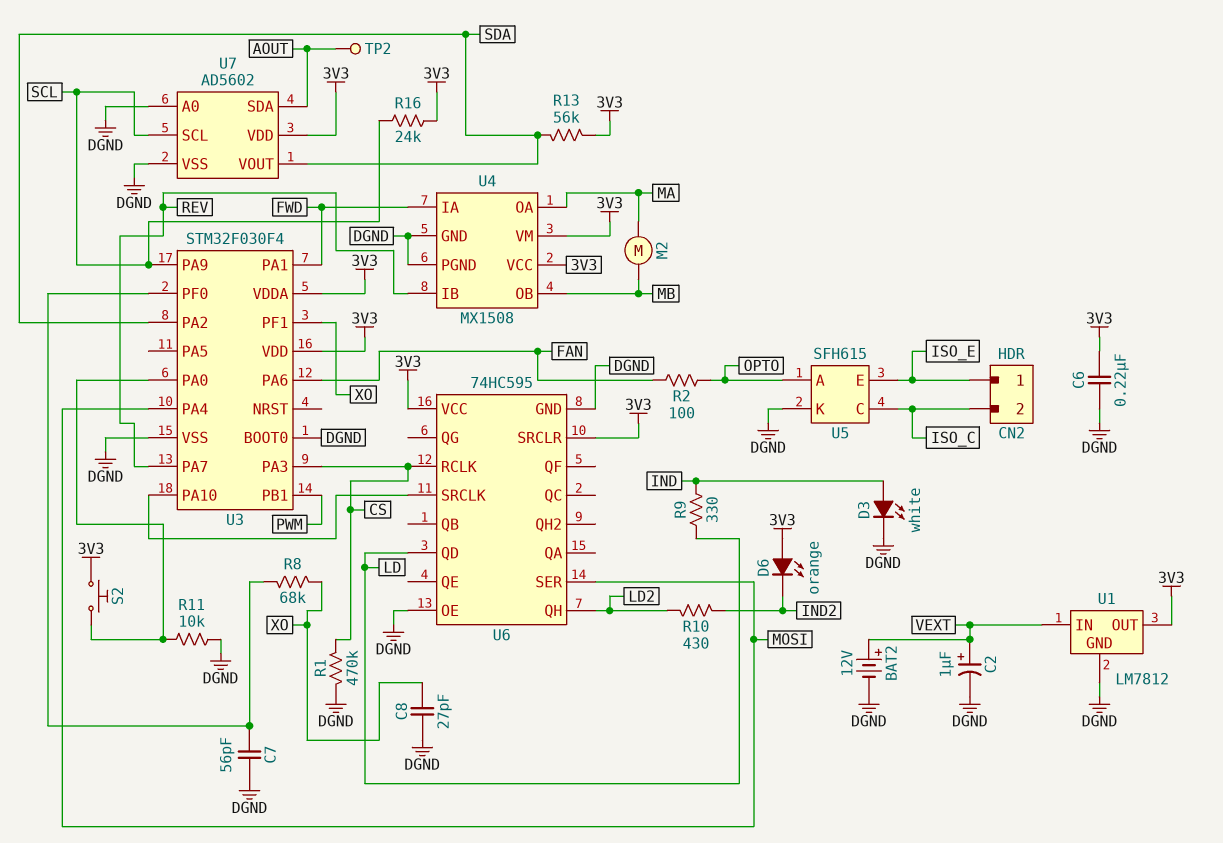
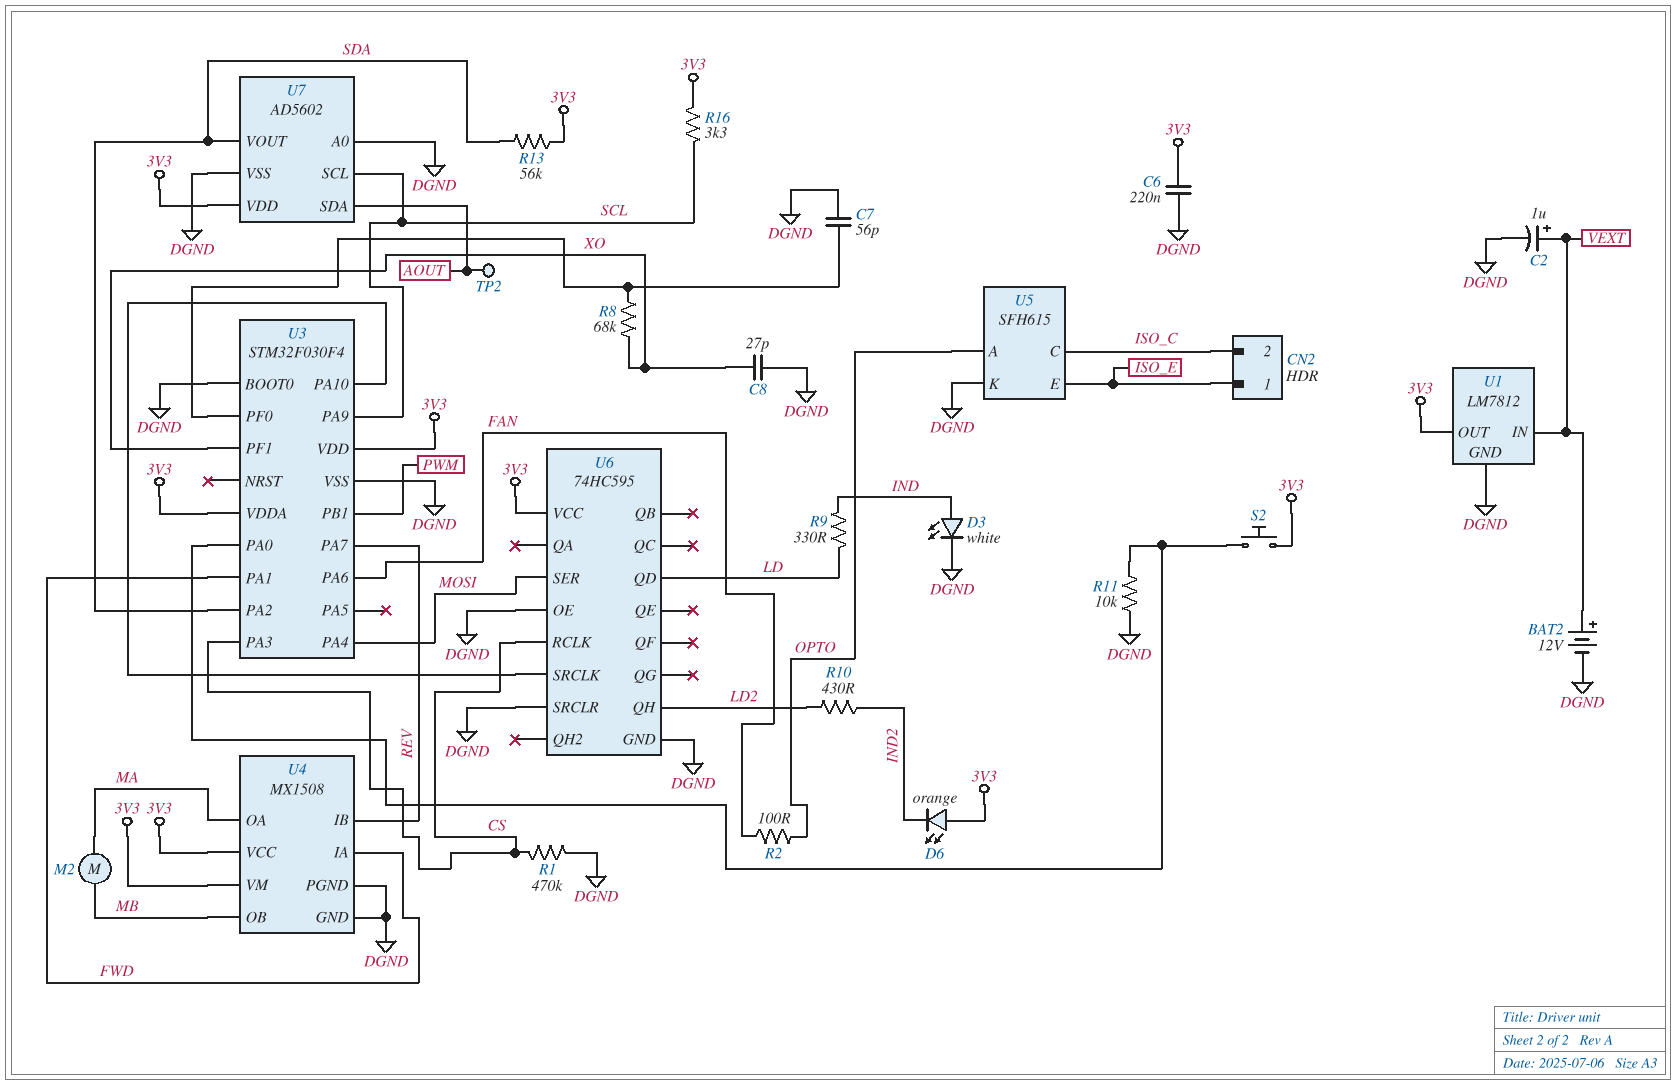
R16: 24k (3V3, SCL) -> 3.3k (3V3, SCL)
U6 pin SRCLR: 3V3 -> DGND

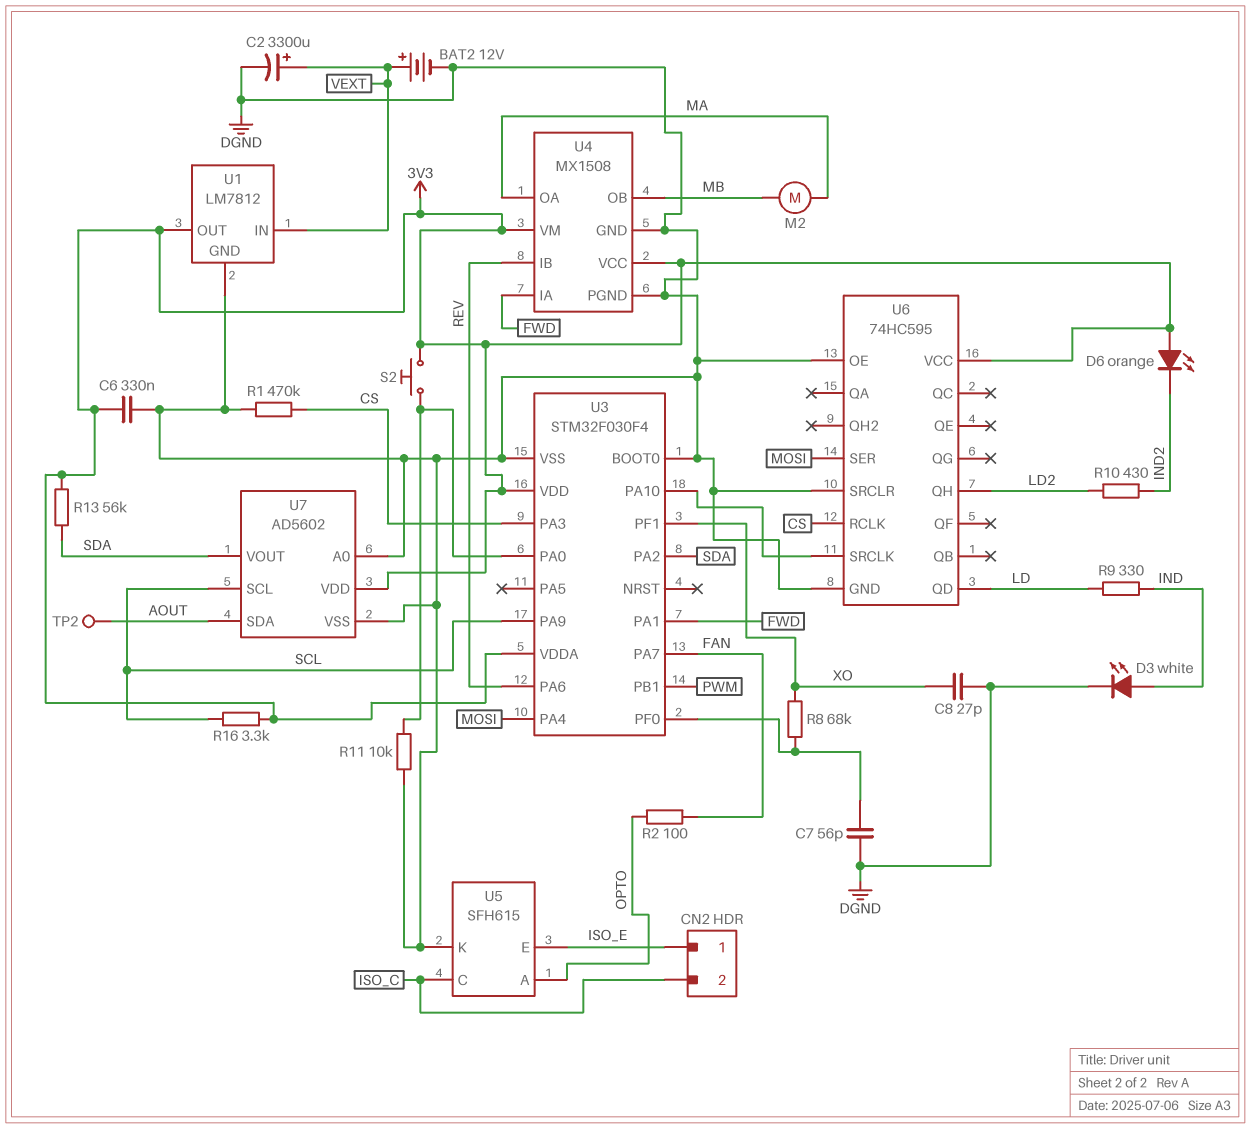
C2: 1uF (plus VEXT, minus DGND) -> 3300uF (plus VEXT, minus DGND)
C6: 220nF (3V3, DGND) -> 330nF (3V3, DGND)
U3 pin PA6: FAN -> REV
U3 pin PA7: REV -> FAN

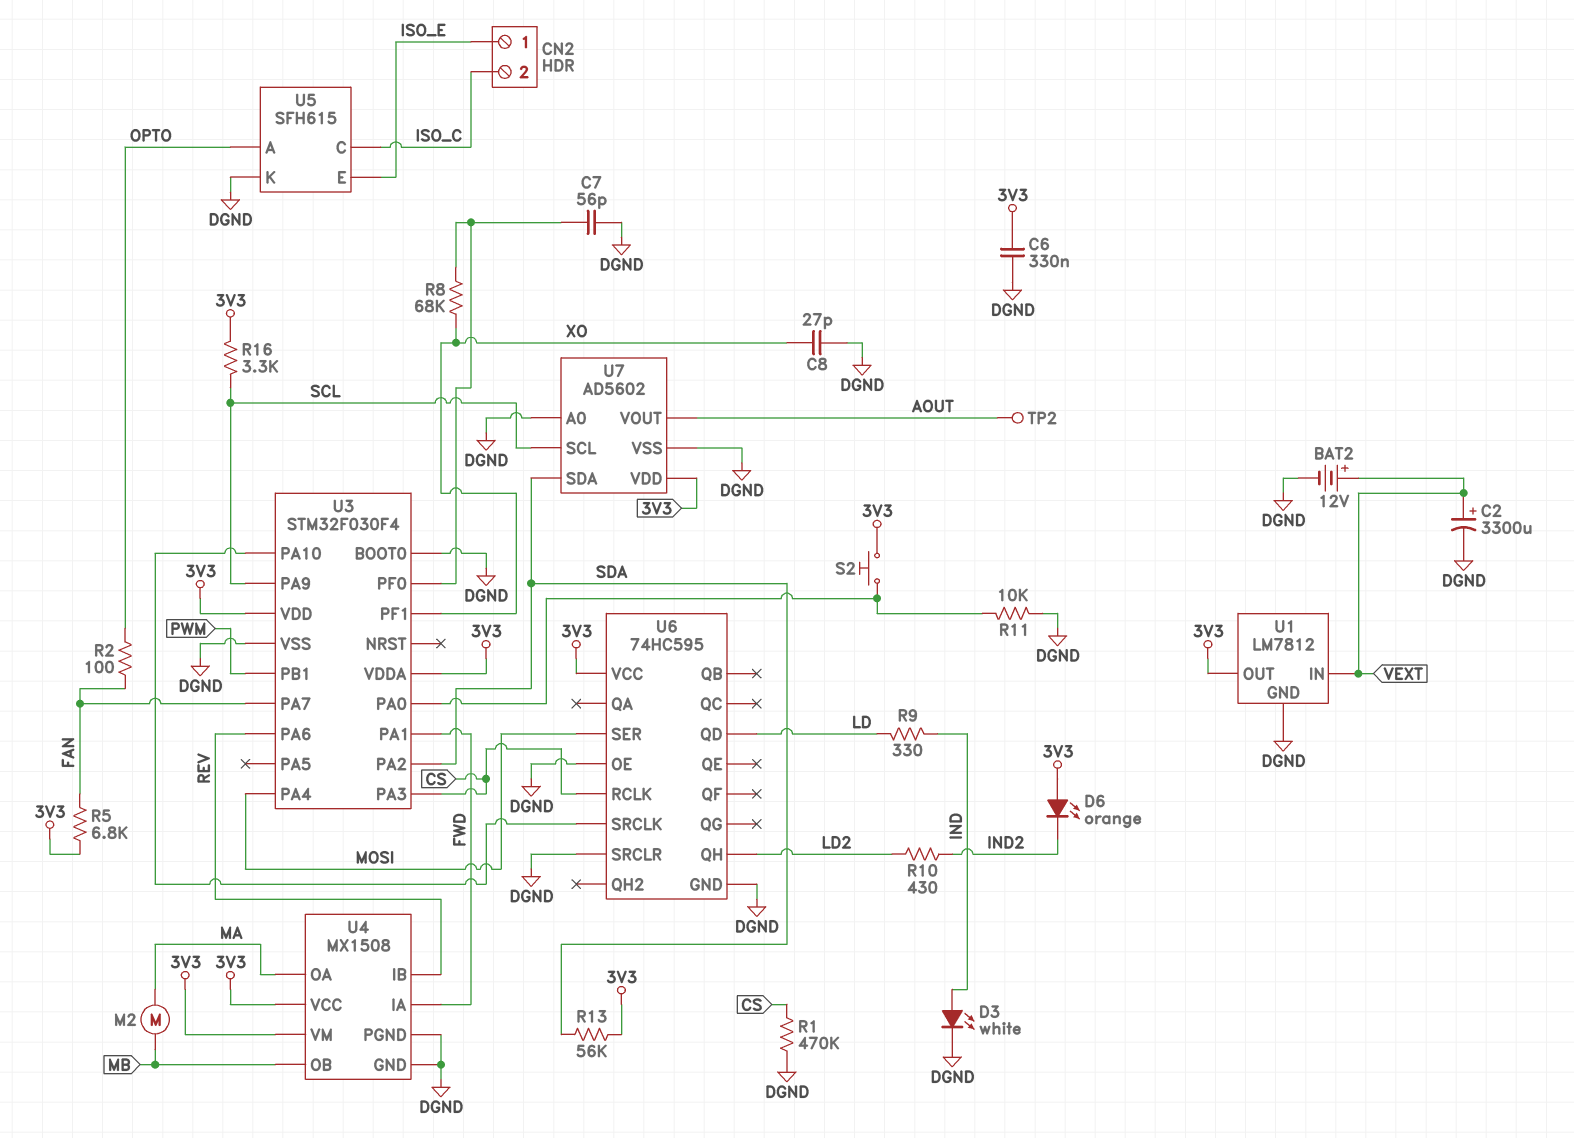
R5: none -> 6.8k (3V3, FAN)
U7 pin SDA: AOUT -> SDA
U7 pin VOUT: SDA -> AOUT

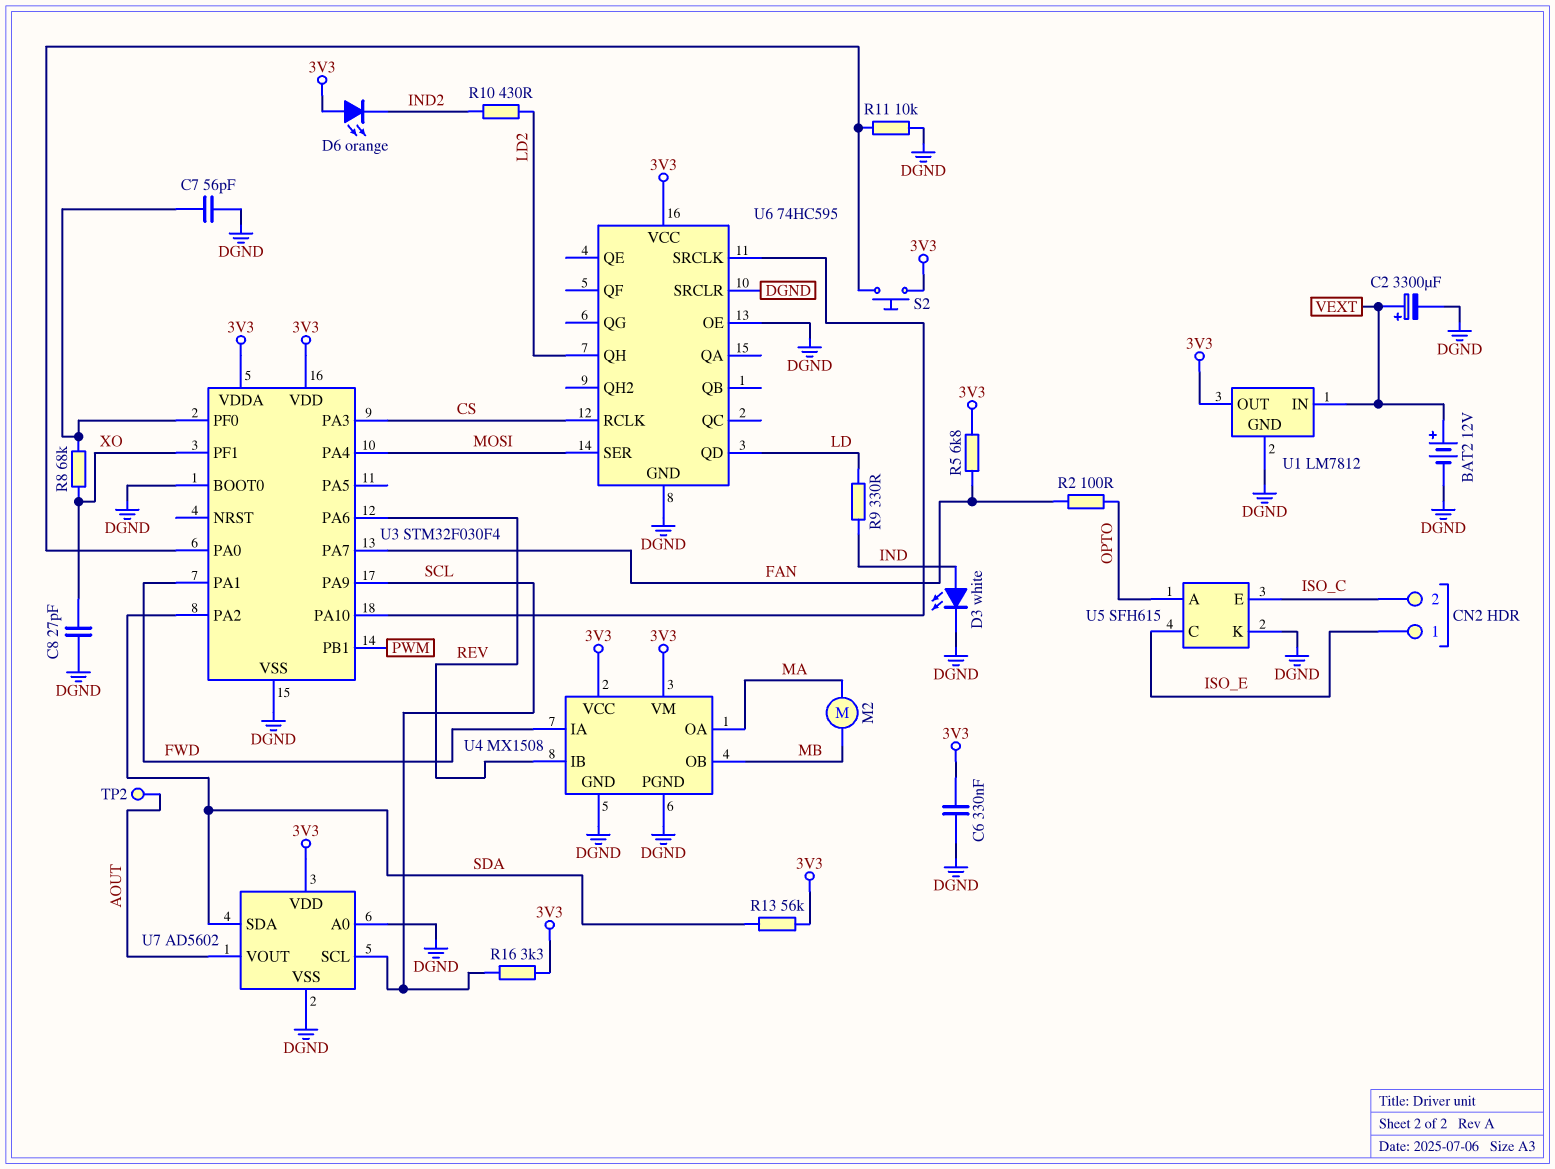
R1: 470k (CS, DGND) -> none
U5 pin C: ISO_C -> ISO_E
U5 pin E: ISO_E -> ISO_C

